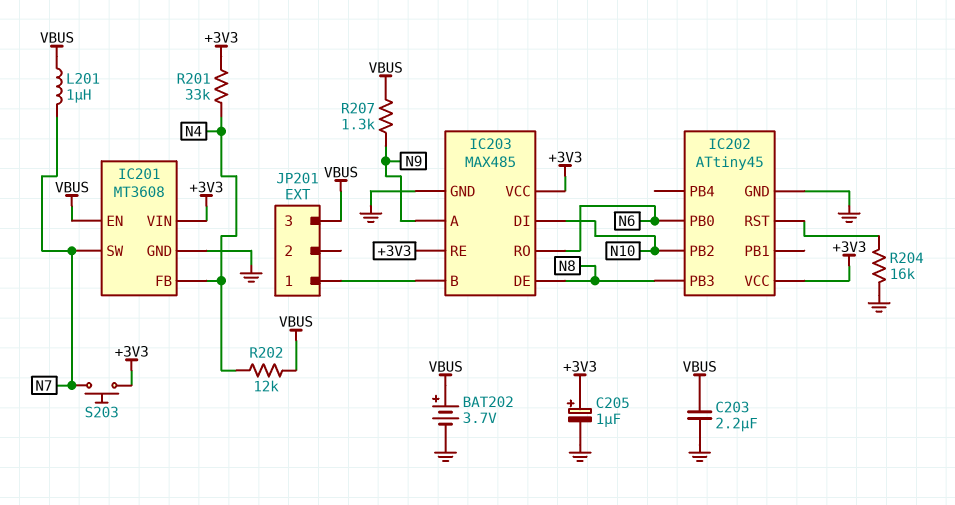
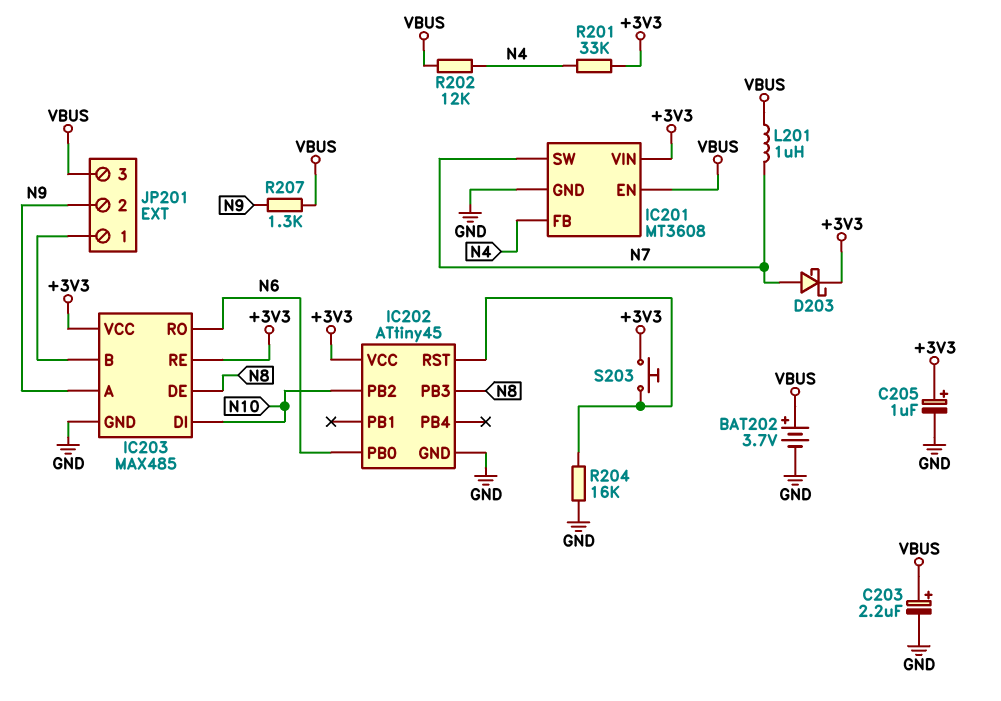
C203: 2.2uF (GND, VBUS) -> 2.2uF (plus VBUS, minus GND)
D203: none -> schottky (A N7, K +3V3)
JP201 pin 2: none -> N9
S203: button (+3V3, N7) -> button (+3V3, IC202/RST)

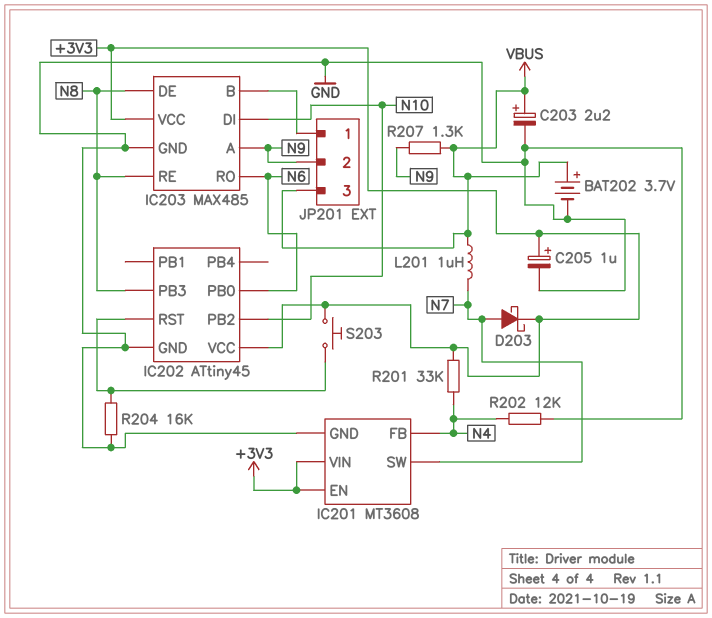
IC201 pin EN: VBUS -> +3V3
IC203 pin RE: +3V3 -> N8
R202: 12k (N4, VBUS) -> 12k (GND, N4)

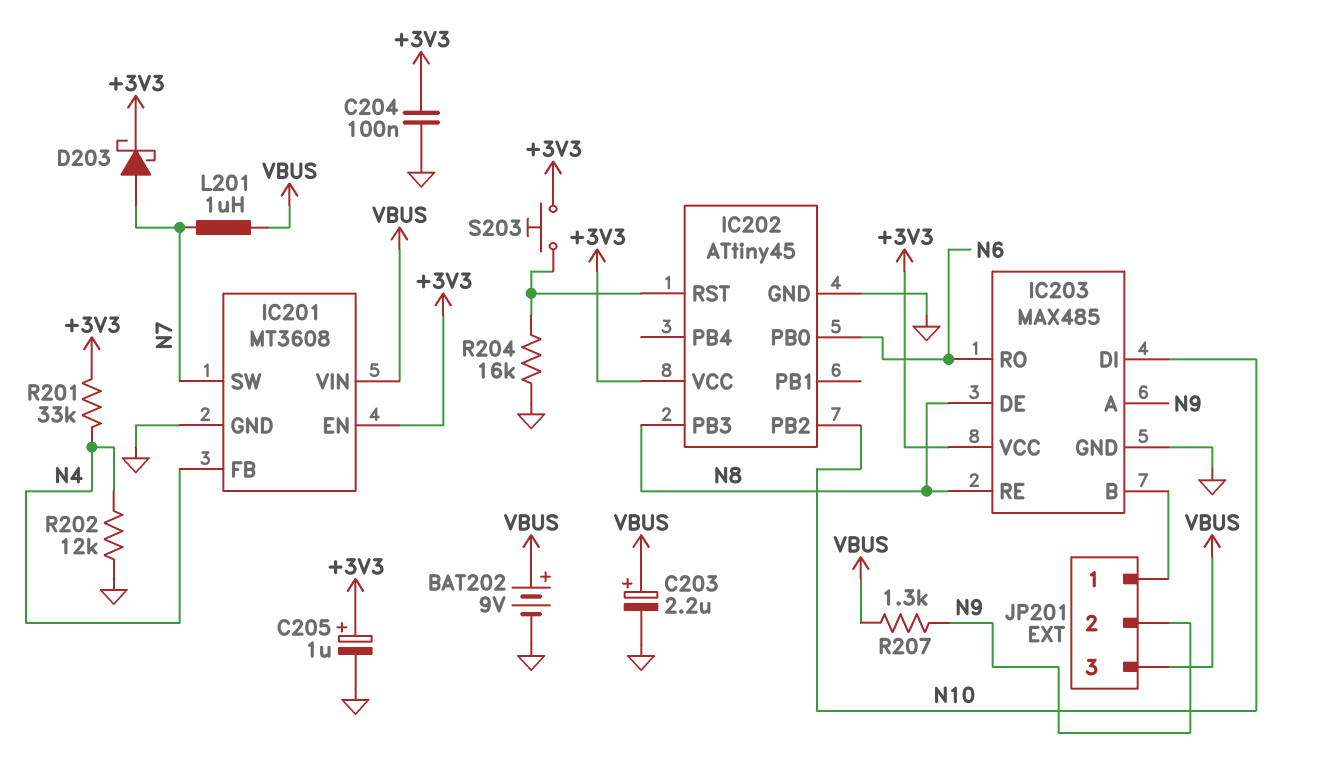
BAT202: 3.7V (plus VBUS, minus GND) -> 9V (plus VBUS, minus GND)
C204: none -> 100nF (+3V3, GND)
IC201 pin VIN: +3V3 -> VBUS

